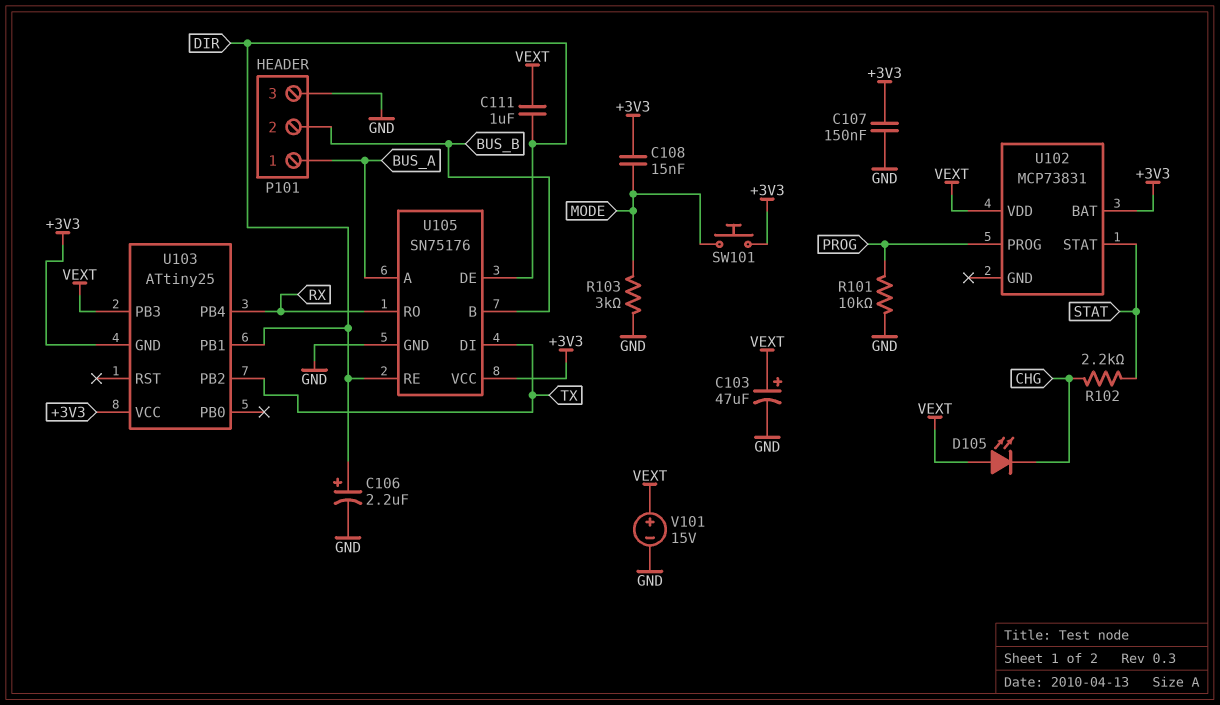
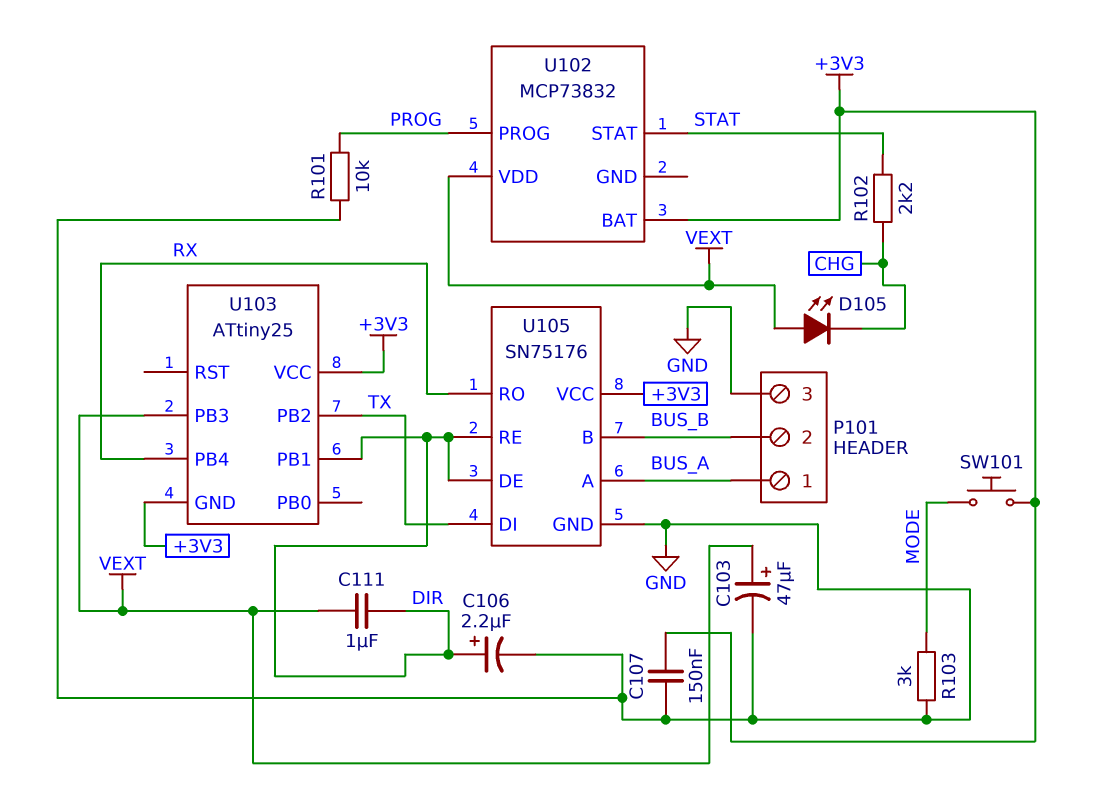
C108: 15nF (+3V3, MODE) -> none
U102: MCP73831 -> MCP73832
V101: 15V (plus VEXT, minus GND) -> none

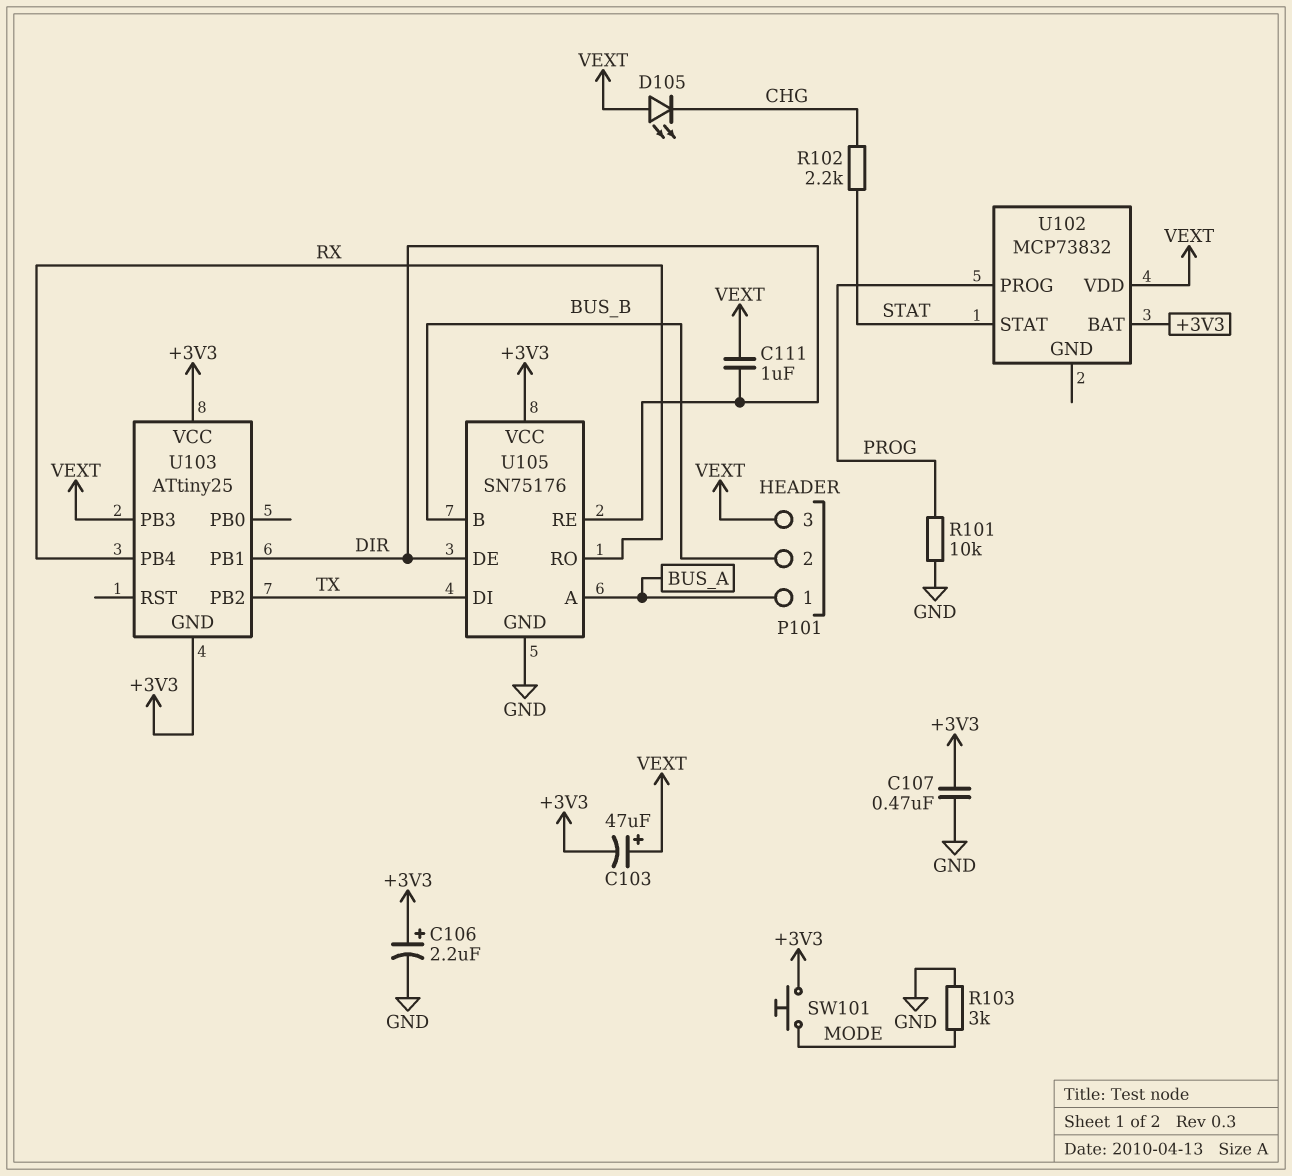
C103: 47uF (plus VEXT, minus GND) -> 47uF (plus VEXT, minus +3V3)
C106: 2.2uF (plus DIR, minus GND) -> 2.2uF (plus +3V3, minus GND)
C107: 150nF (+3V3, GND) -> 470nF (+3V3, GND)
P101 pin 3: GND -> VEXT

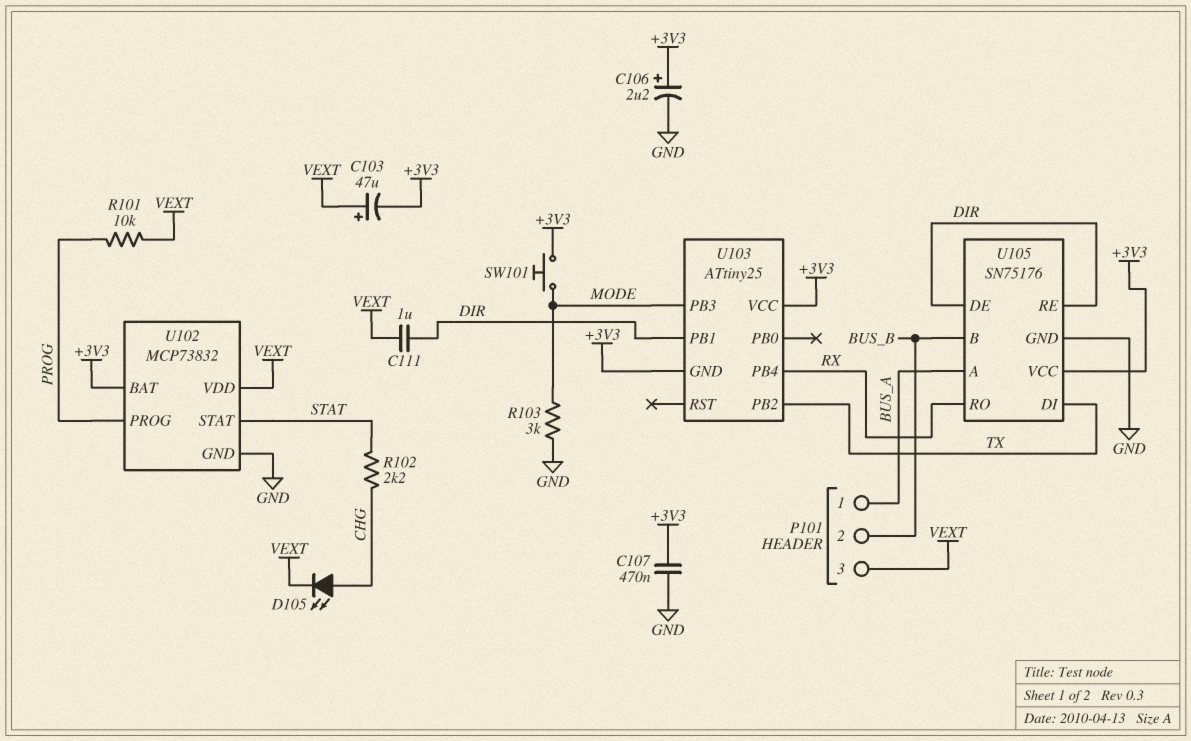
D105: LED (A VEXT, K CHG) -> LED (A CHG, K VEXT)
R101: 10k (GND, PROG) -> 10k (PROG, VEXT)
U102 pin GND: none -> GND
U103 pin PB3: VEXT -> MODE

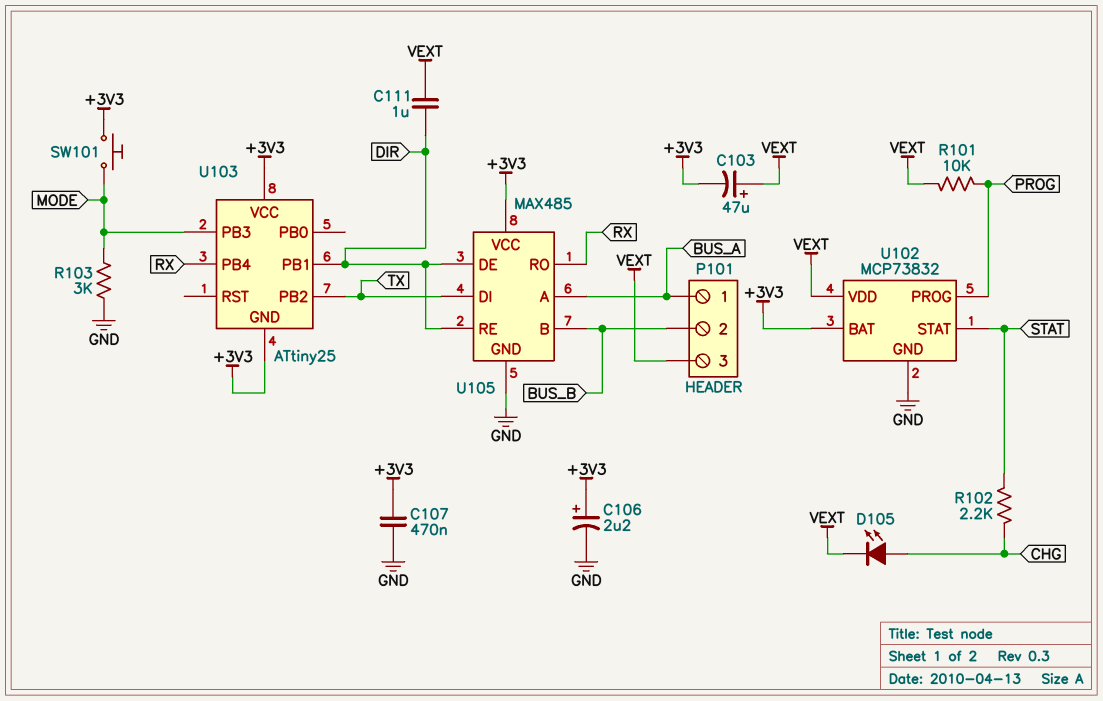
U105: SN75176 -> MAX485

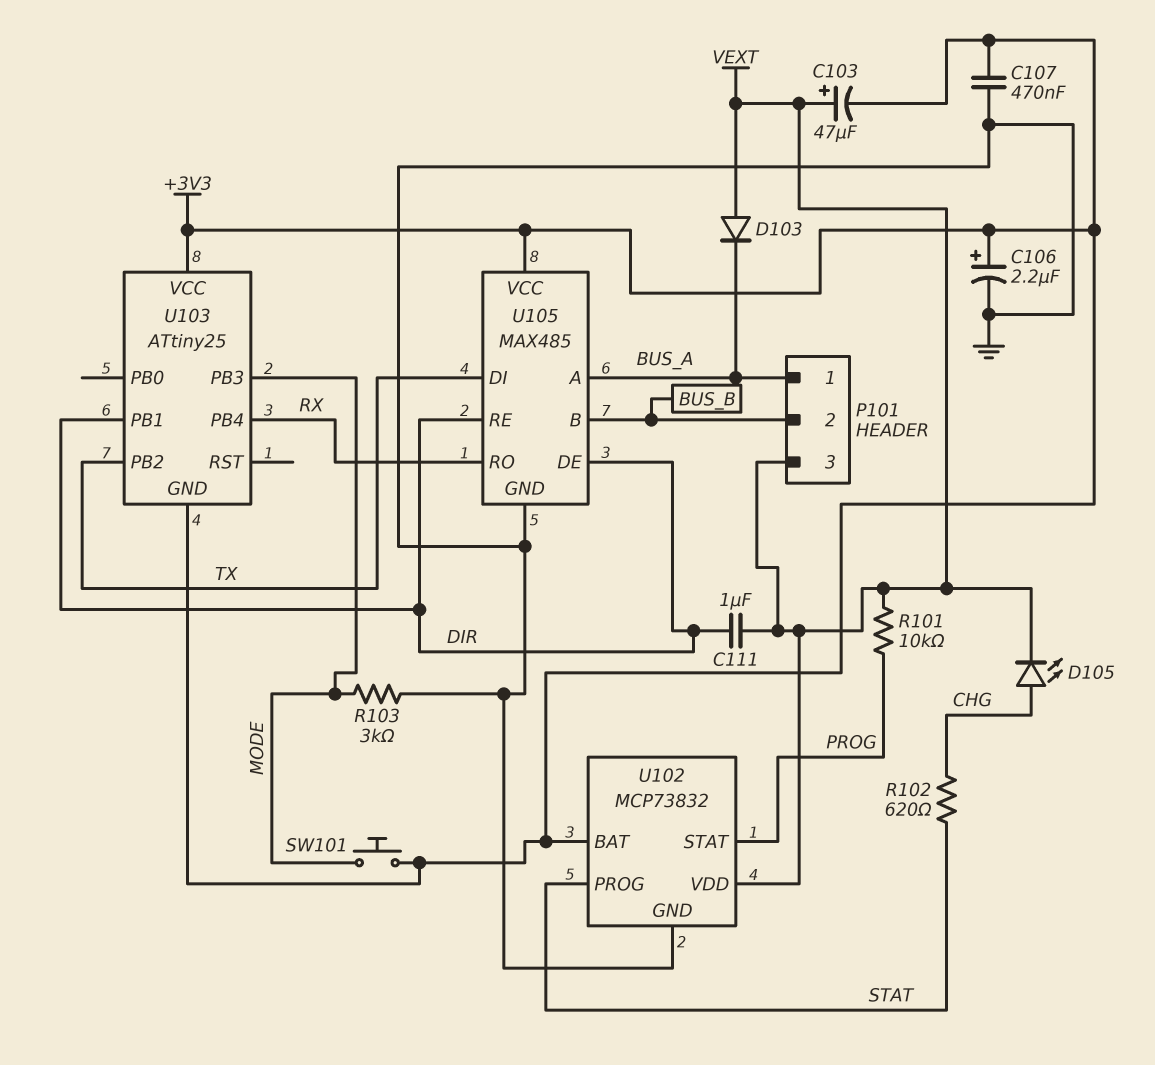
D103: none -> diode (A VEXT, K BUS_A)
R102: 2.2k (CHG, STAT) -> 620 (CHG, STAT)
U102 pin PROG: PROG -> STAT
U102 pin STAT: STAT -> PROG

